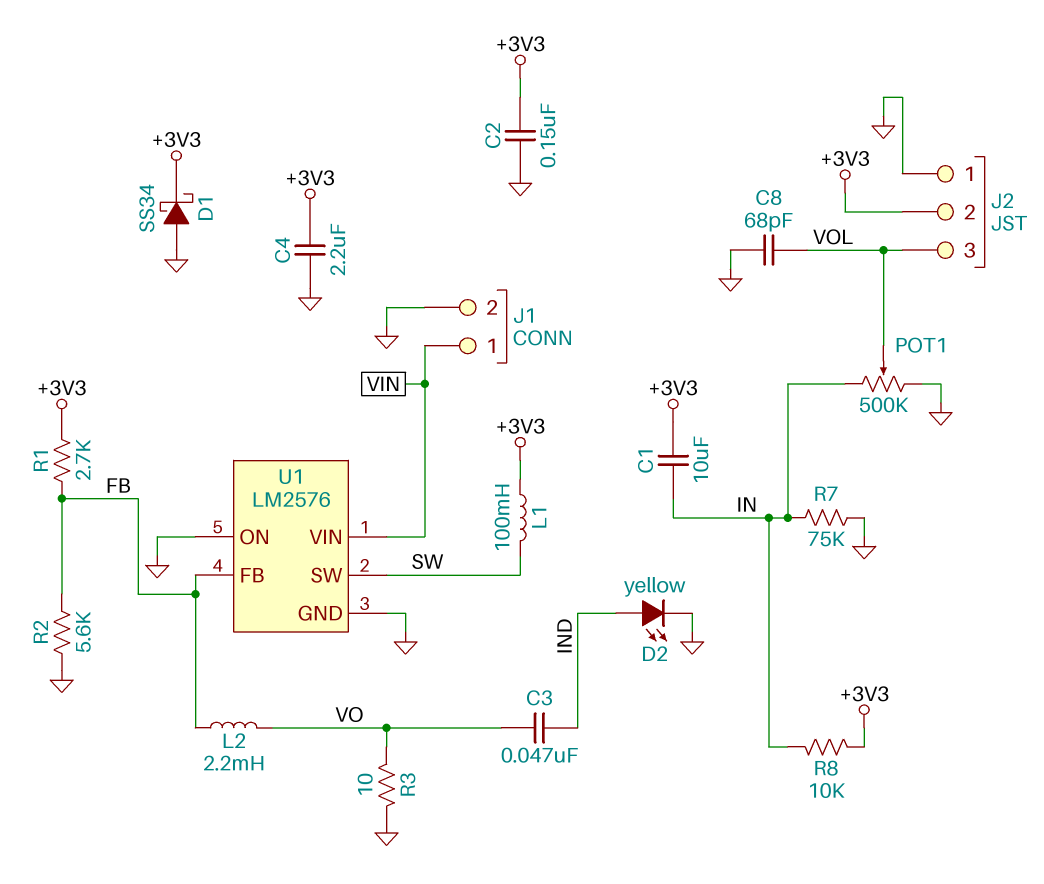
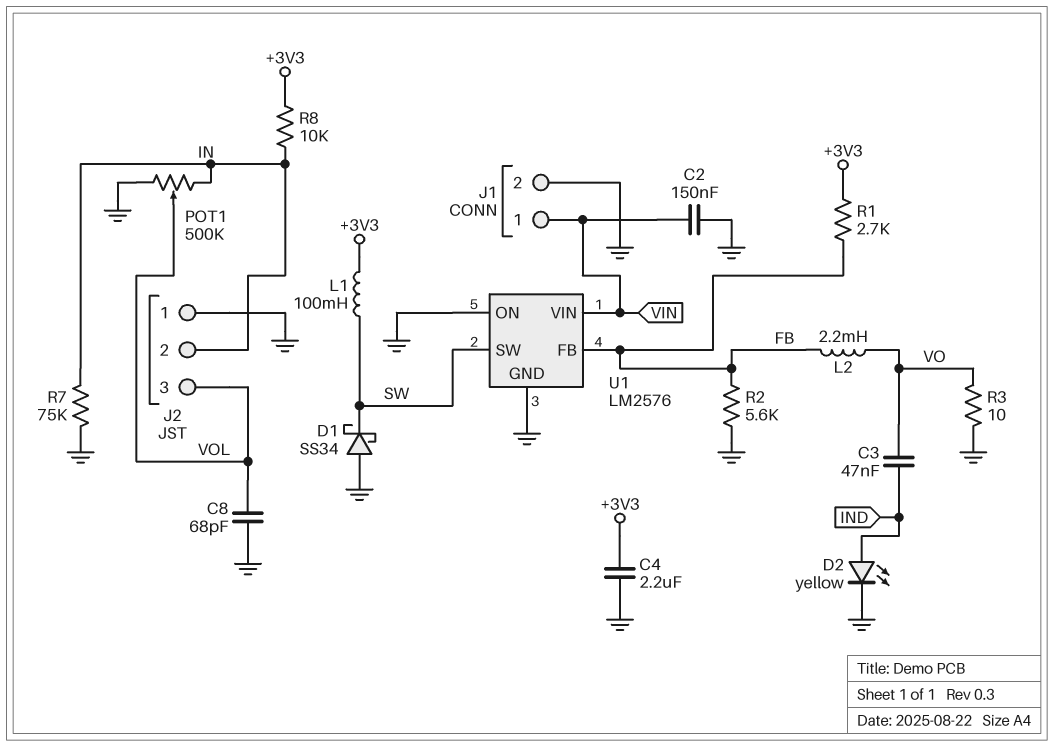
C1: 10uF (+3V3, IN) -> none
C2: 150nF (+3V3, GND) -> 150nF (GND, VIN)
D1: schottky SS34 (A GND, K +3V3) -> schottky SS34 (A GND, K SW)
J2 pin 2: +3V3 -> IN

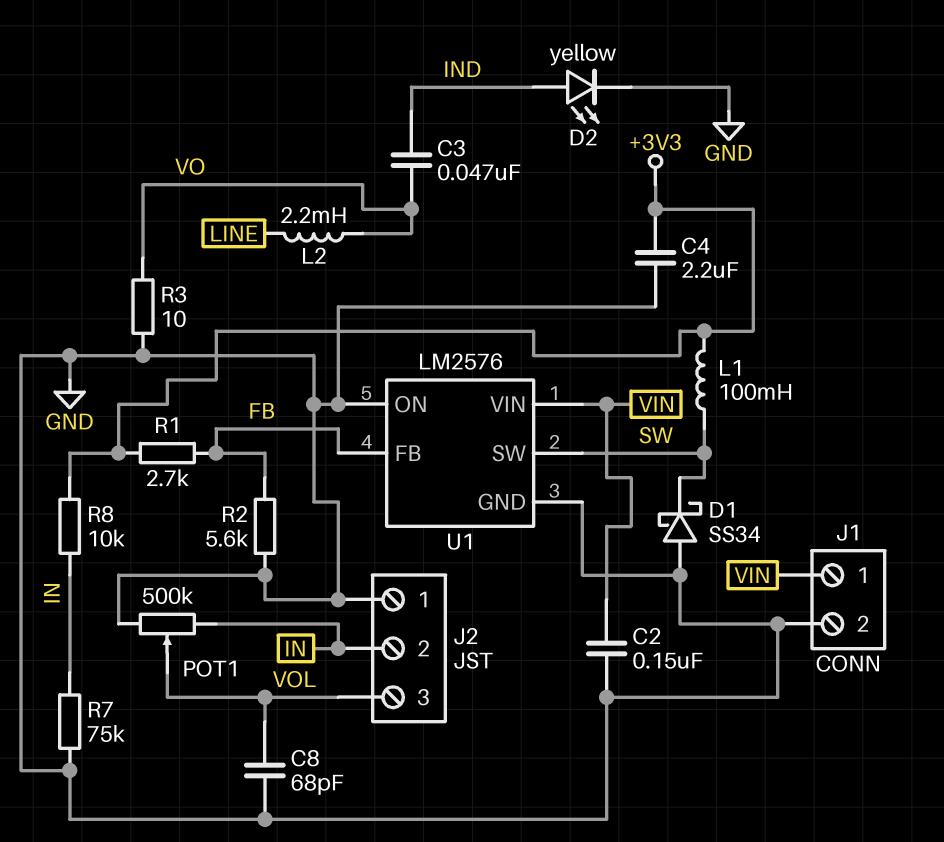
L2: 2.2mH (FB, VO) -> 2.2mH (LINE, VO)

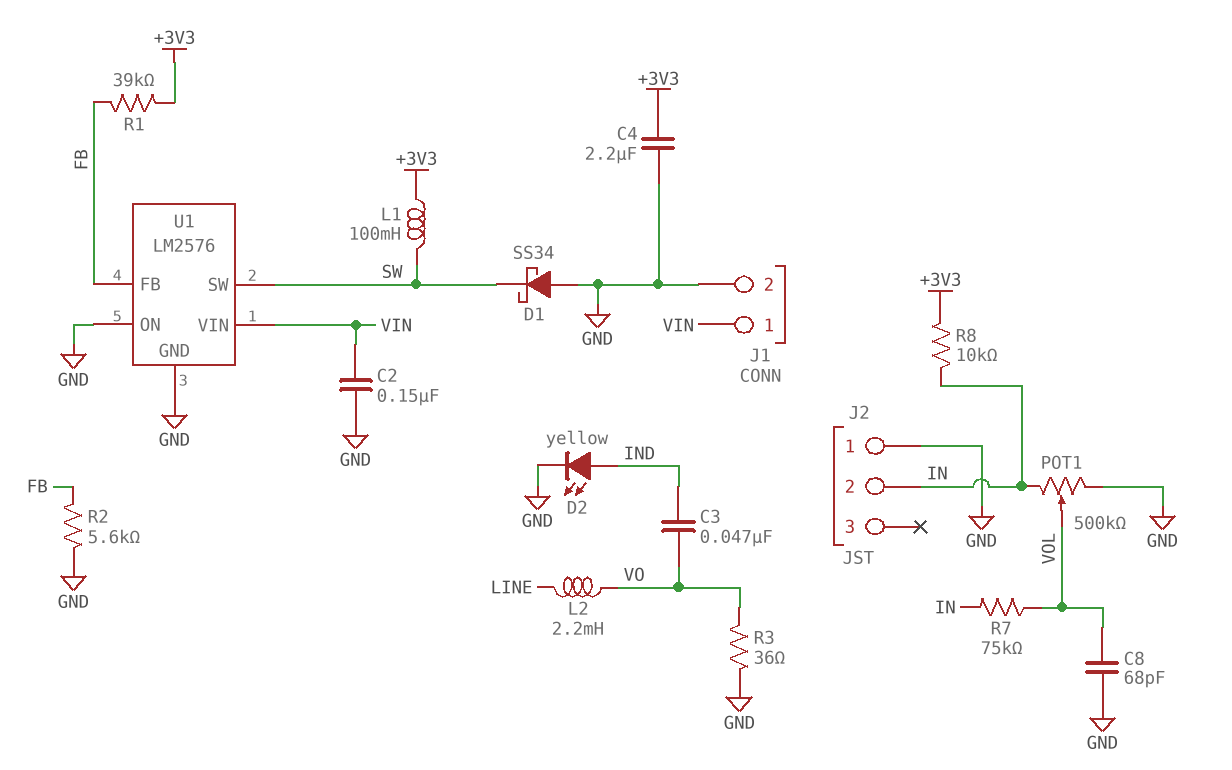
J2 pin 3: VOL -> none
R1: 2.7k (+3V3, FB) -> 39k (+3V3, FB)
R3: 10 (GND, VO) -> 36 (GND, VO)
R7: 75k (GND, IN) -> 75k (IN, VOL)

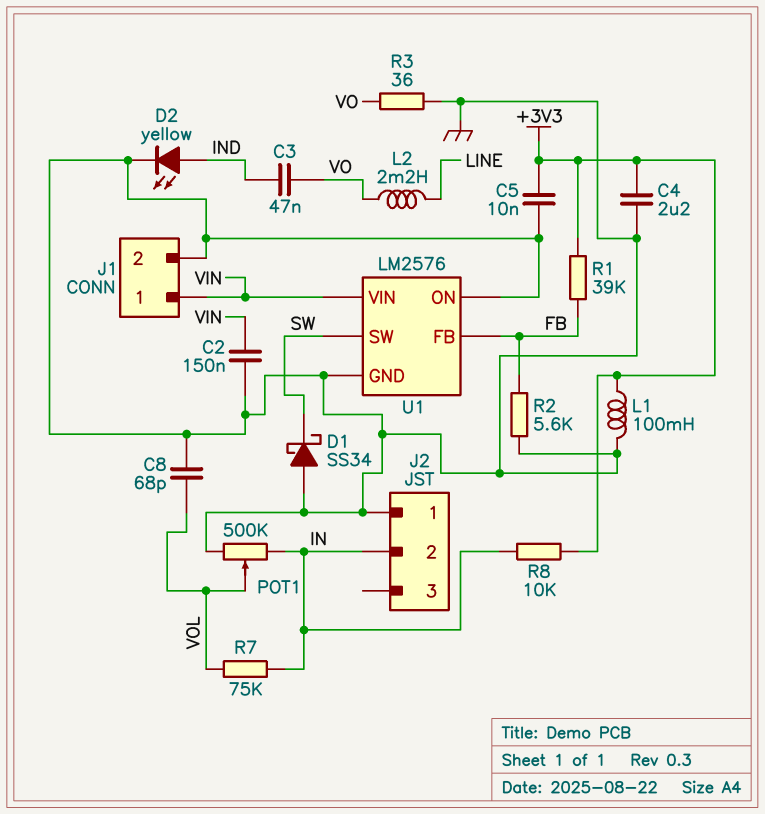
C5: none -> 10nF (+3V3, GND)
L1: 100mH (+3V3, SW) -> 100mH (+3V3, GND)

